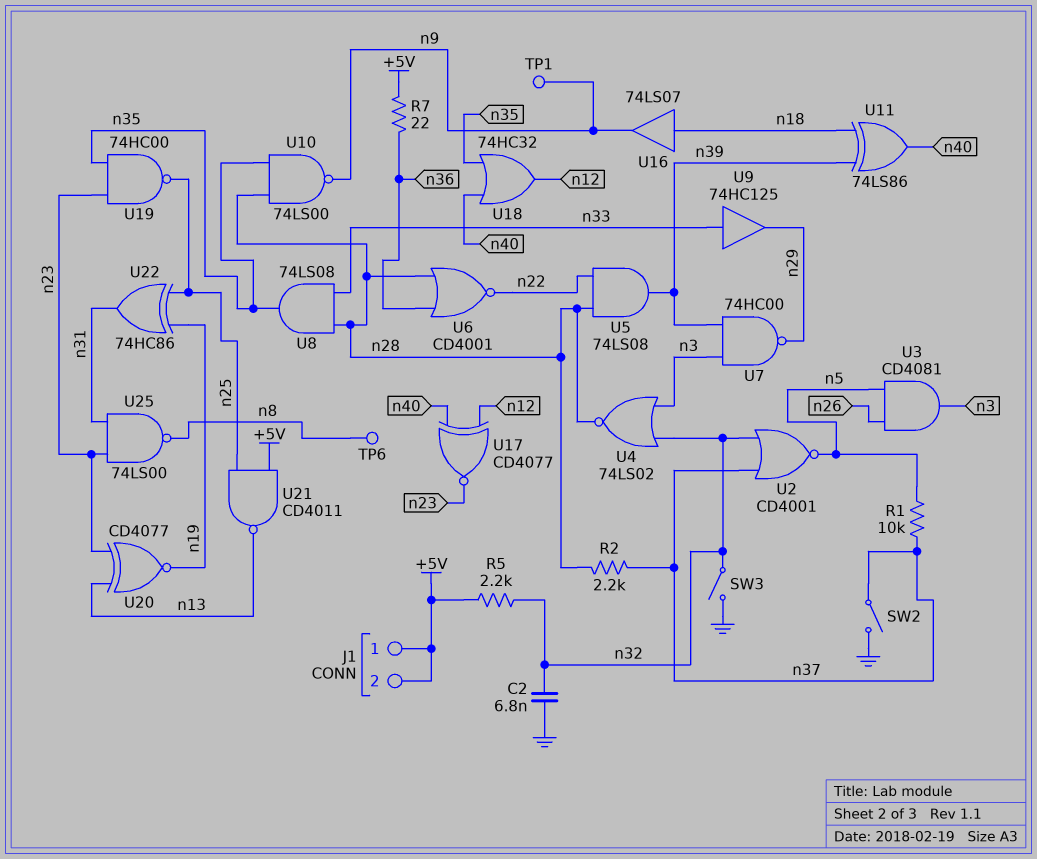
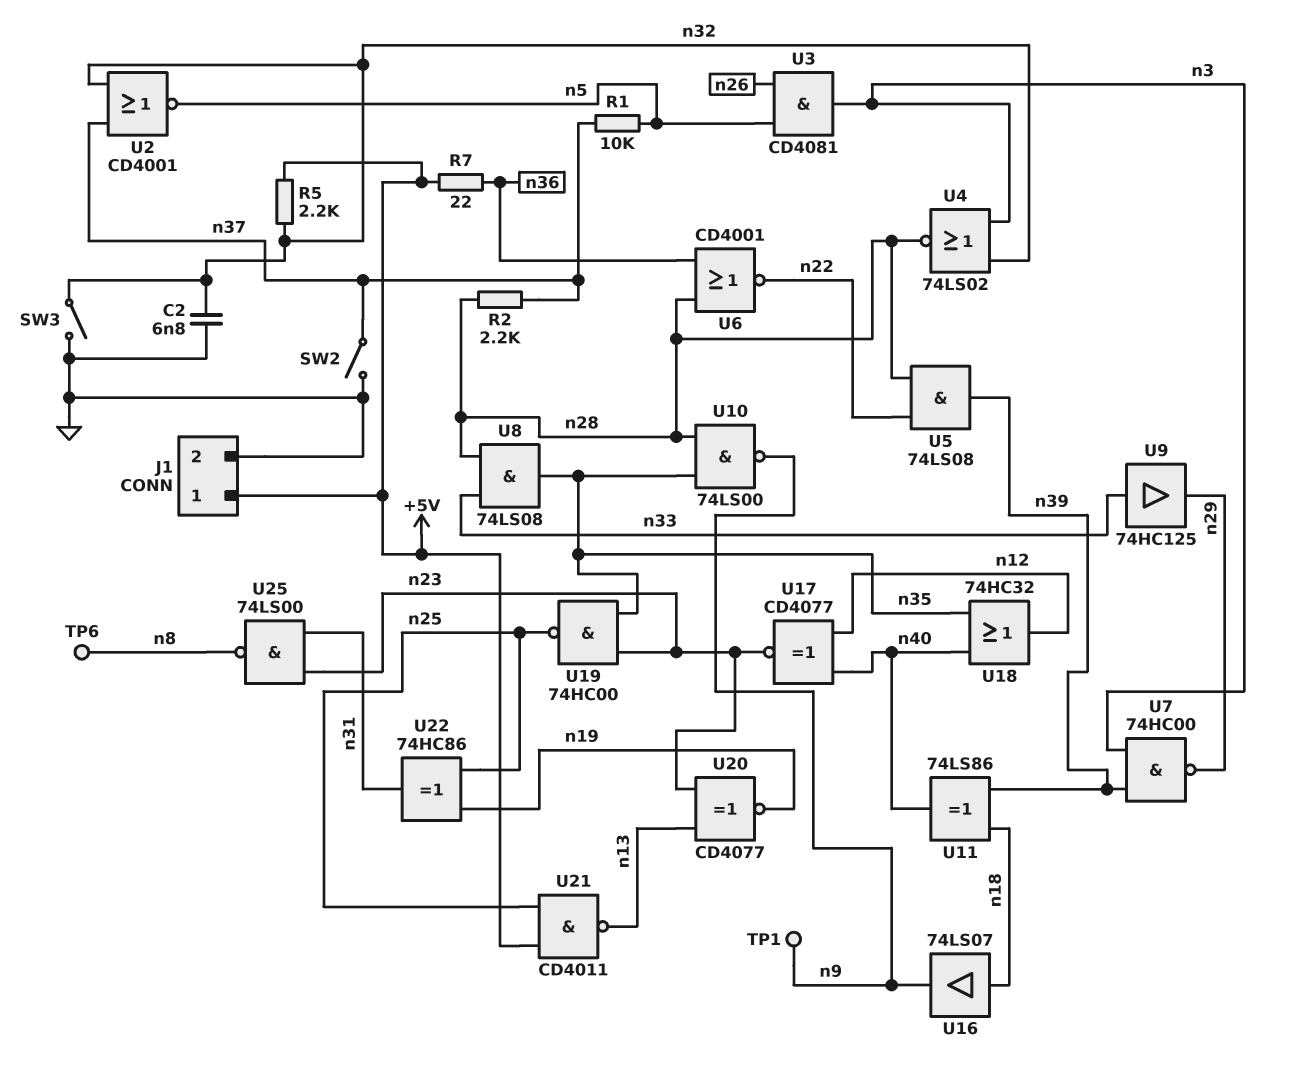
J1 pin 2: +5V -> GND

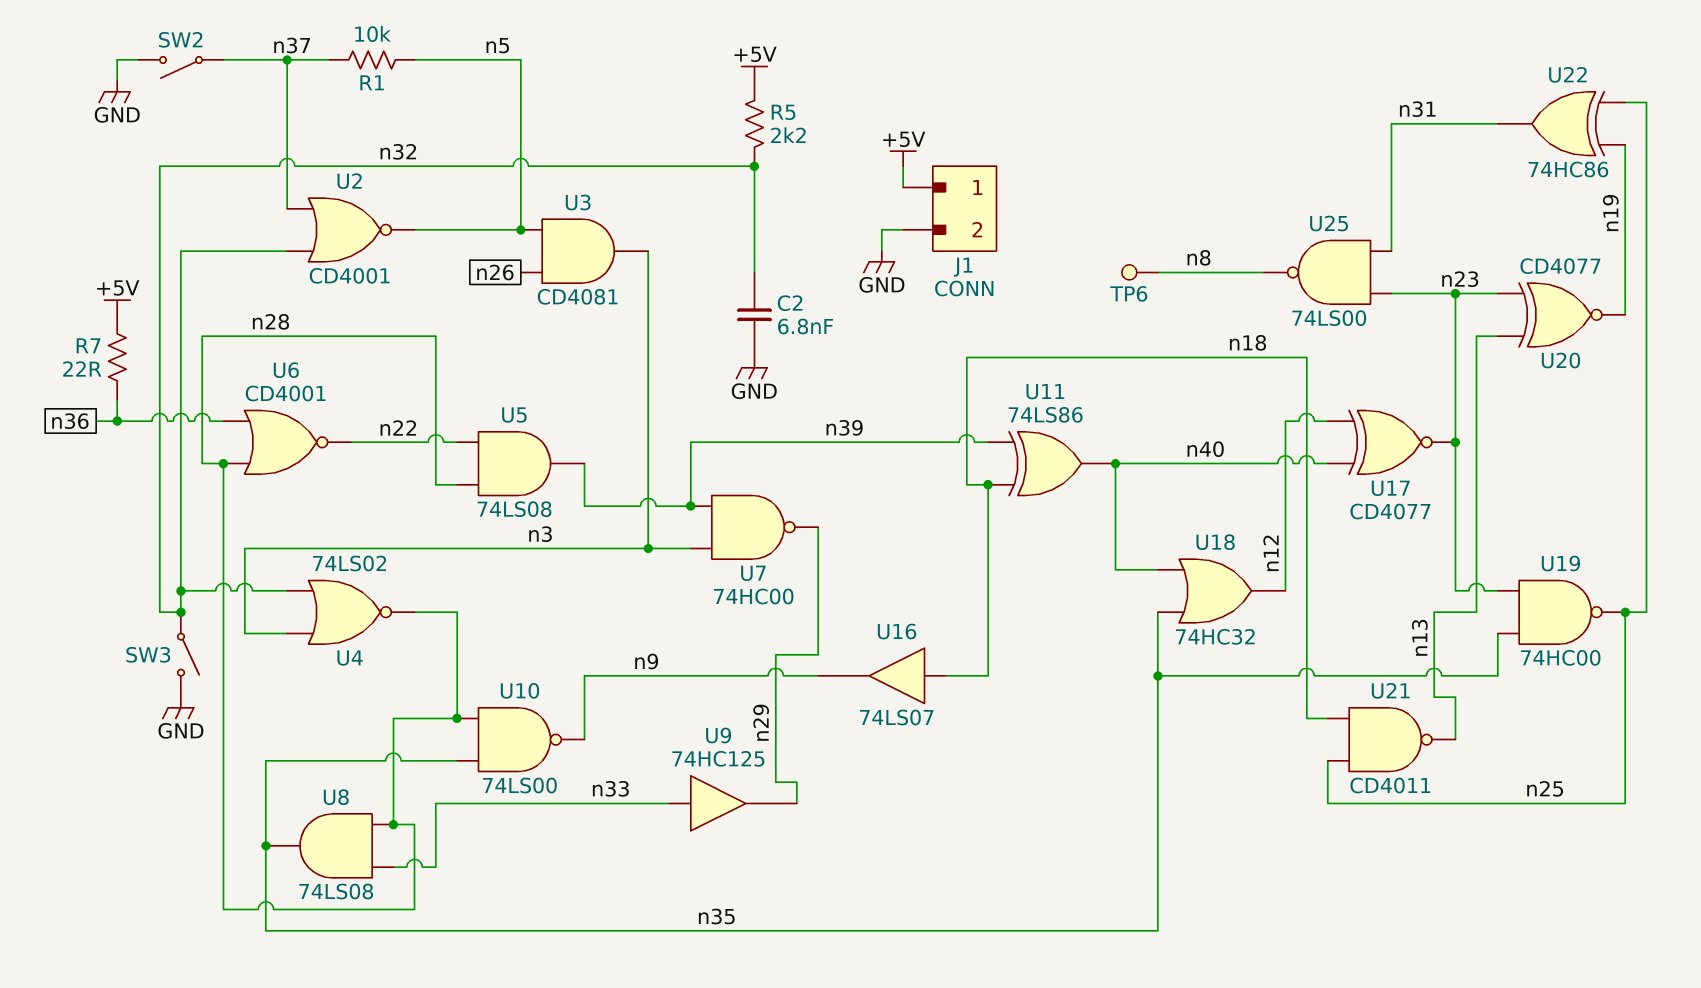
R2: 2.2k (n28, n37) -> none
TP1: test point (n9) -> none
U21: NAND CD4011 (in +5V, in n25, out n13) -> NAND CD4011 (in n18, in n25, out n13)

